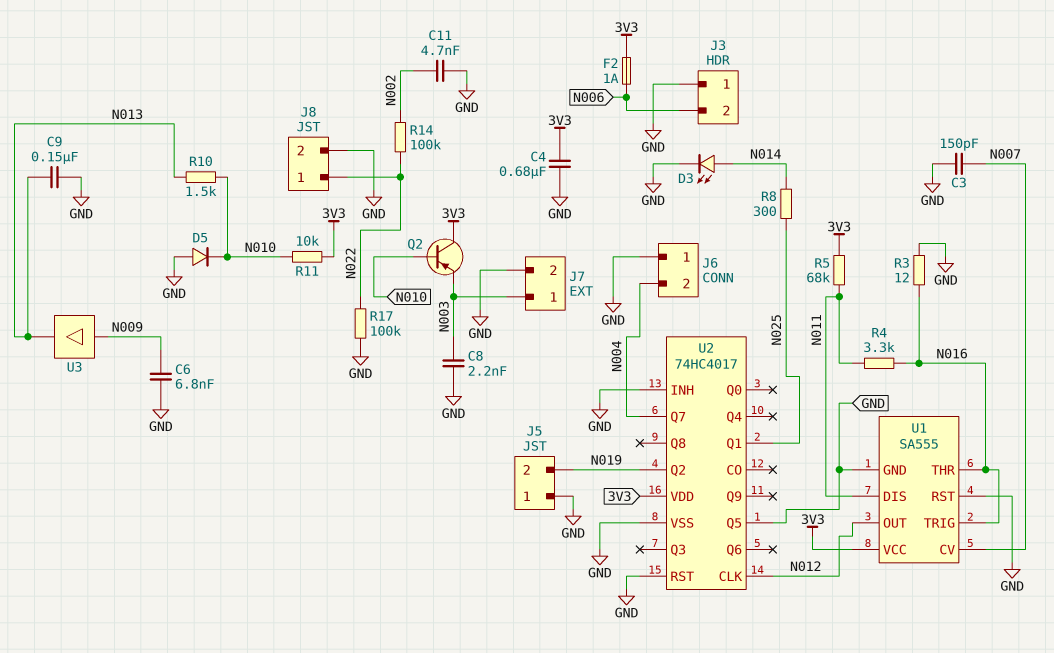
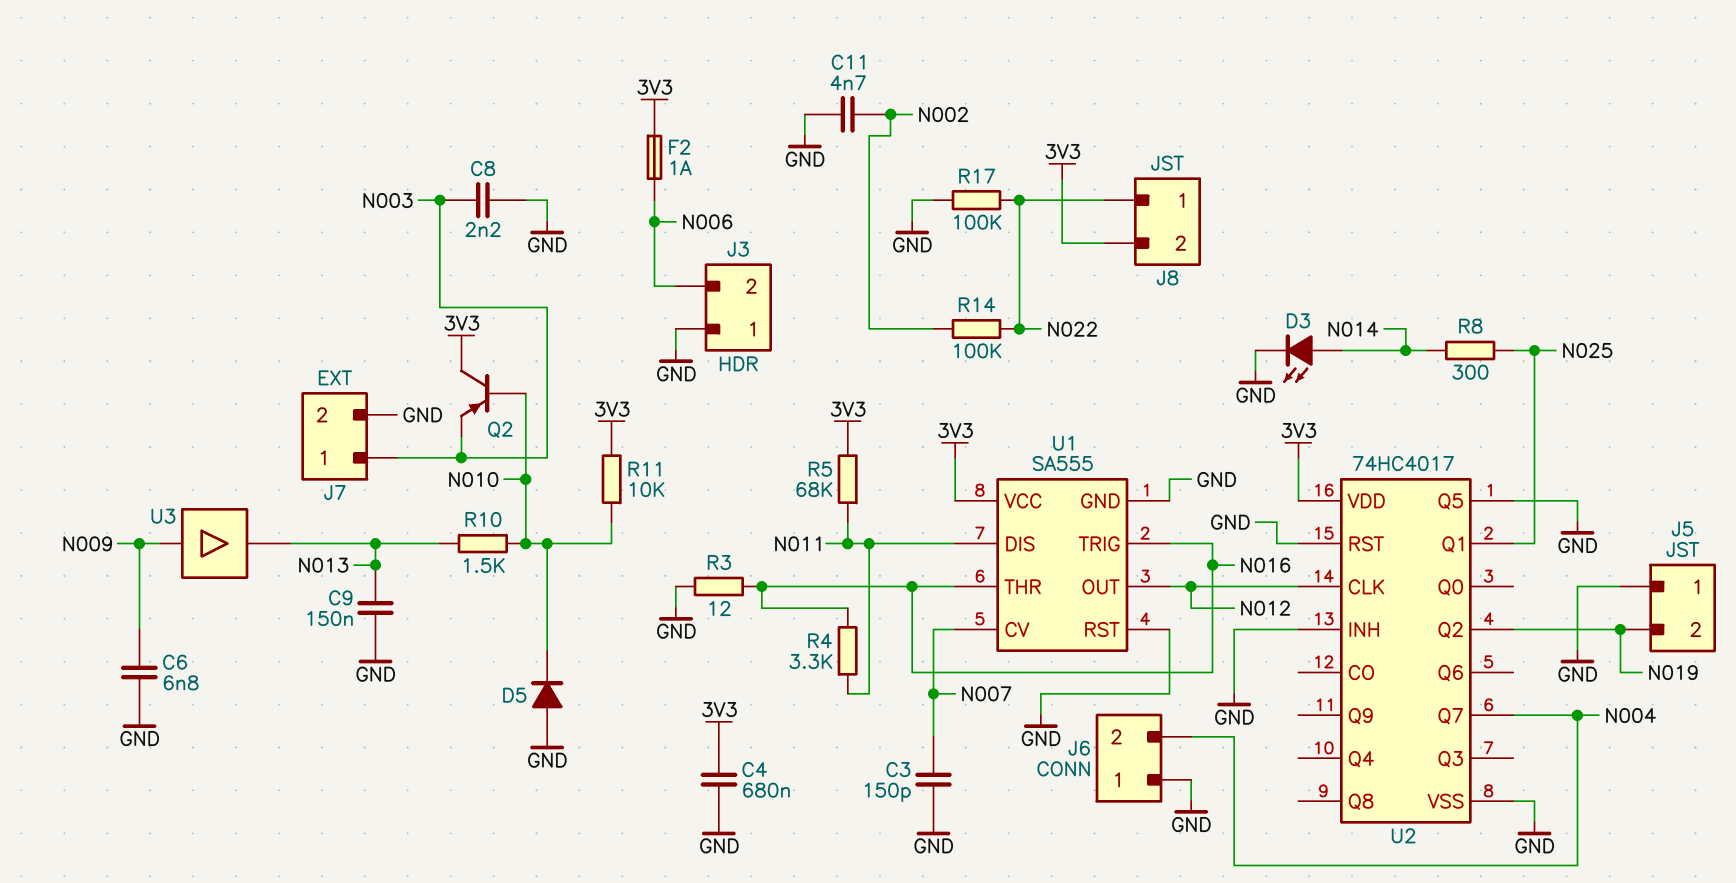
J8 pin 2: GND -> 3V3

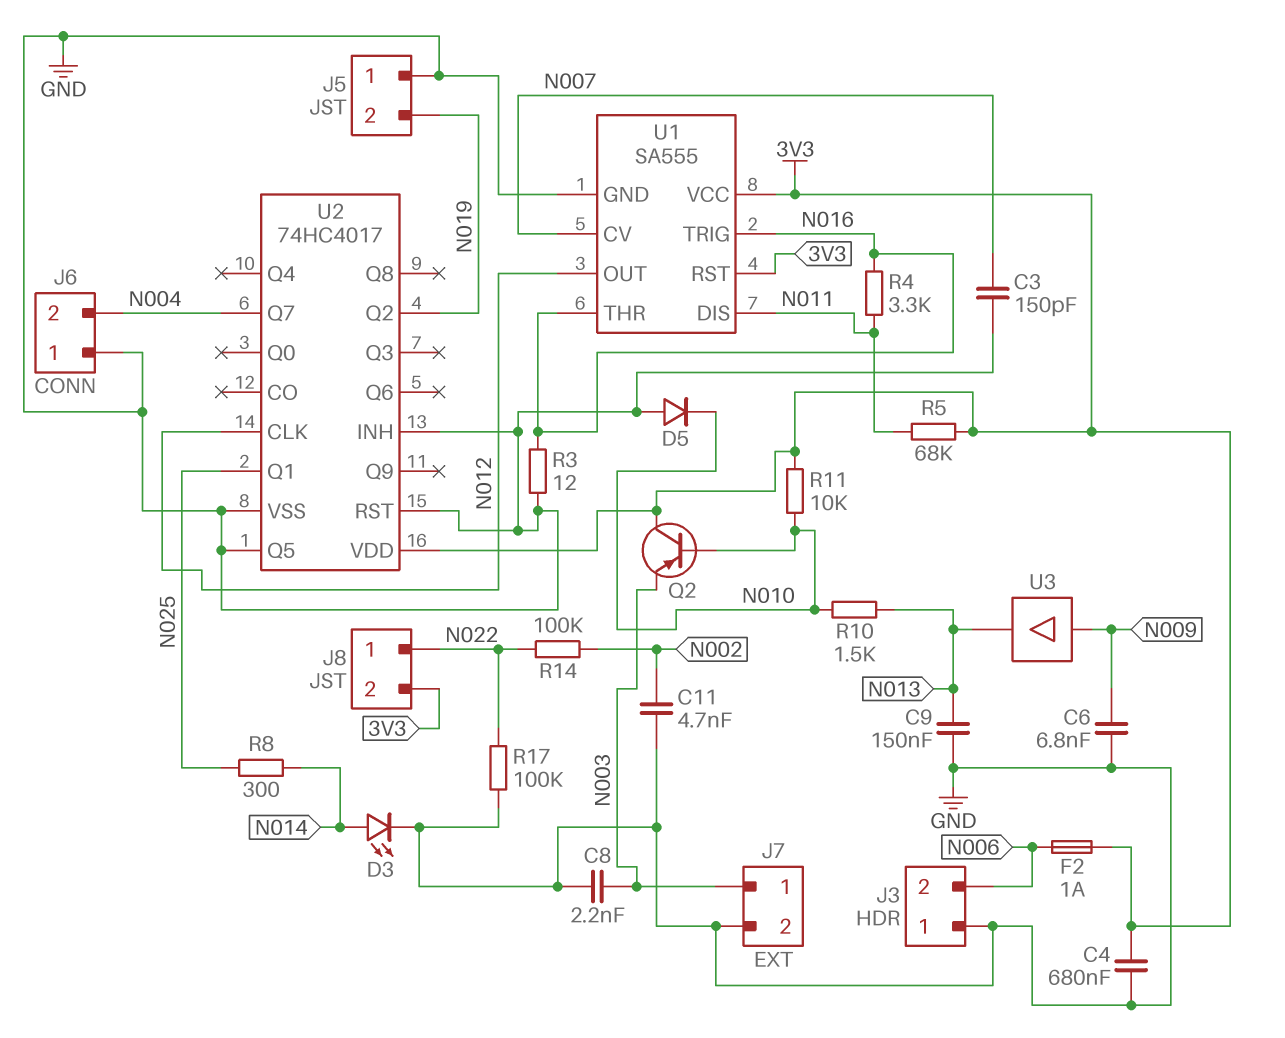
U1 pin RST: GND -> 3V3

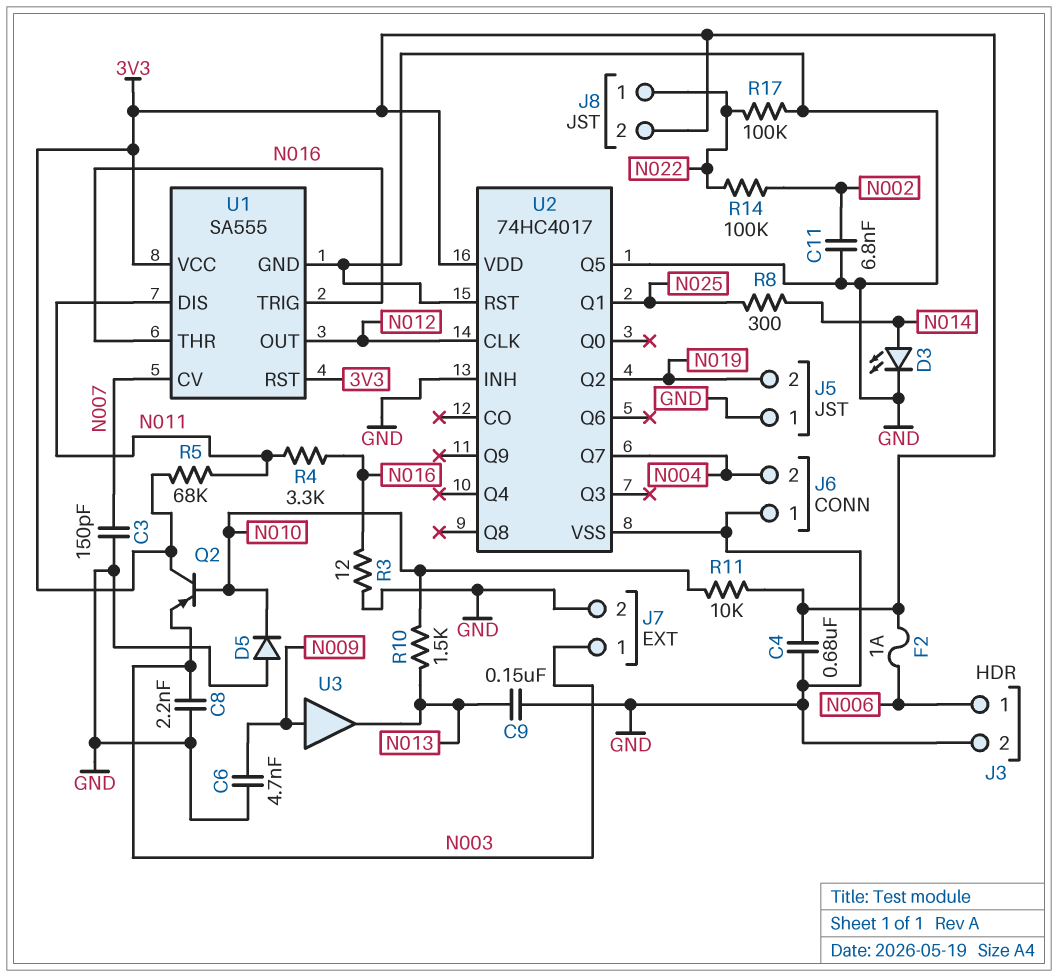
C6: 6.8nF (GND, N009) -> 4.7nF (GND, N009)
C11: 4.7nF (GND, N002) -> 6.8nF (GND, N002)
J3 pin 1: GND -> N006
J3 pin 2: N006 -> GND

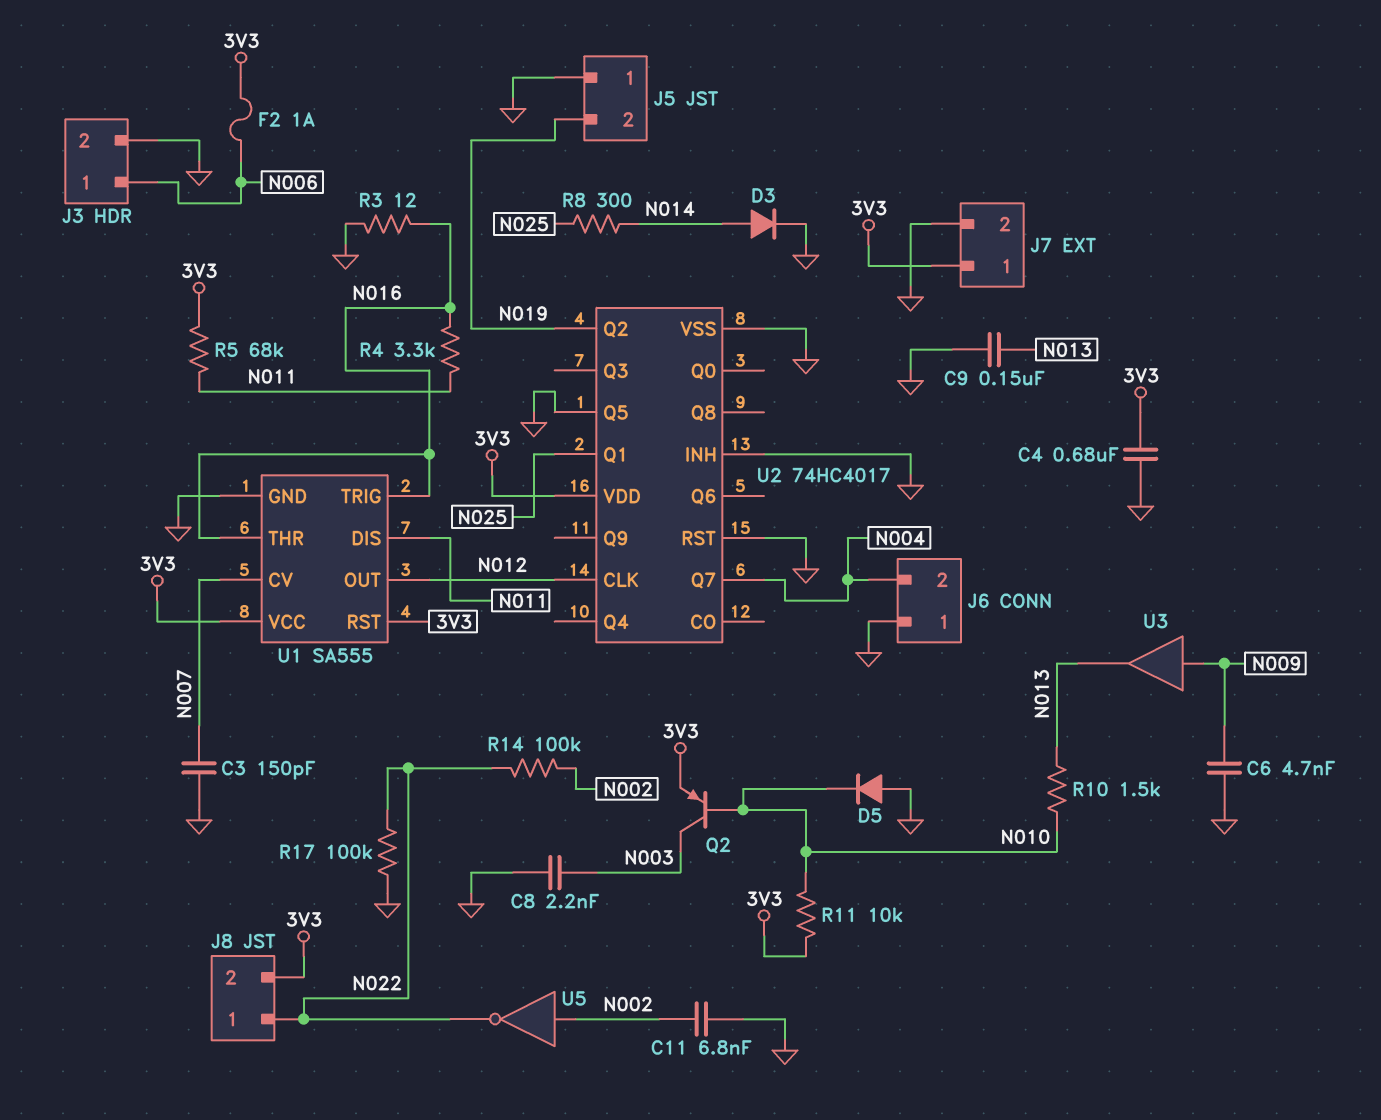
D3: LED (A N014, K GND) -> diode (A N014, K GND)
J7 pin 1: N003 -> 3V3
Q2: PNP (B N010, C 3V3, E N003) -> PNP (B N010, C N003, E 3V3)
U5: none -> NOT (in N002, out N022)

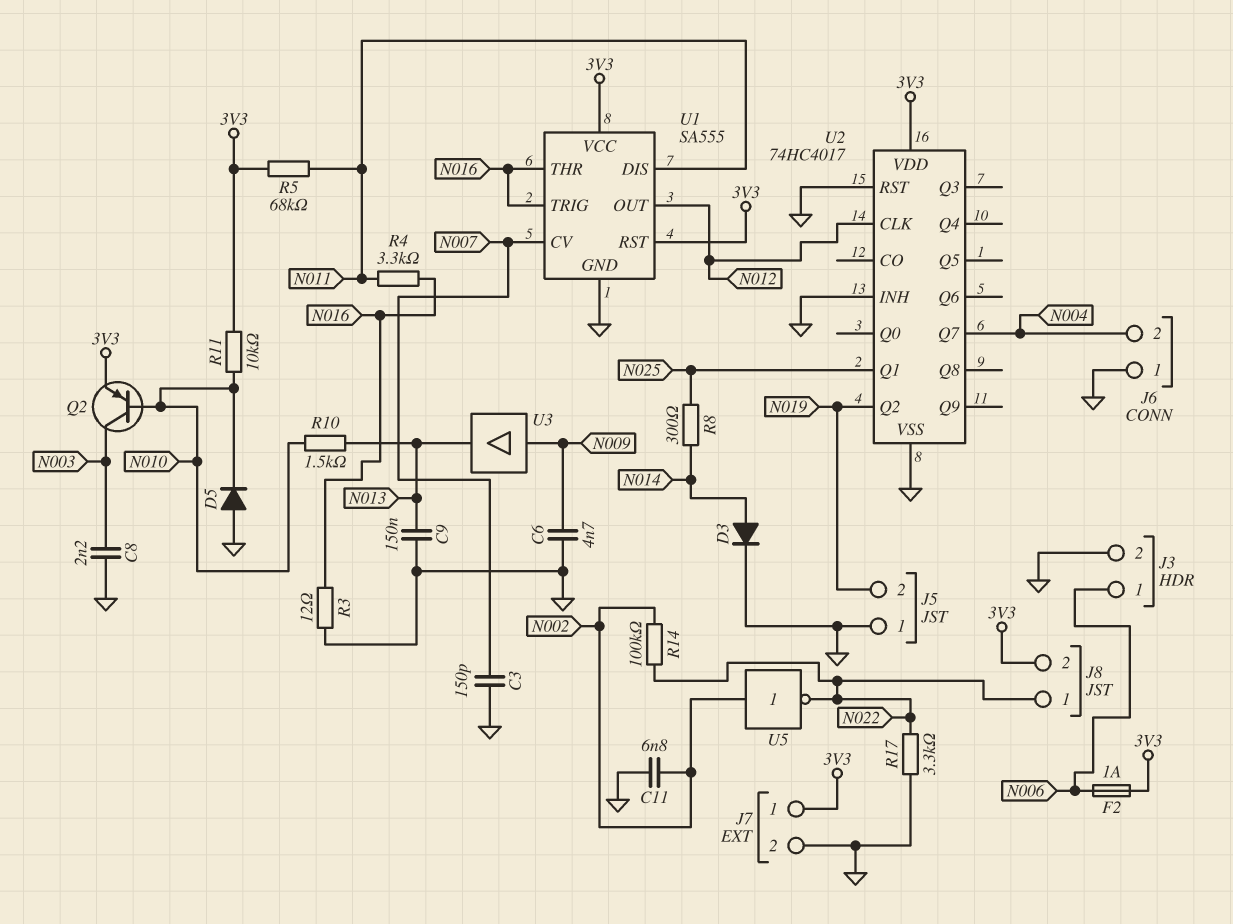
C4: 680nF (3V3, GND) -> none
R17: 100k (GND, N022) -> 3.3k (GND, N022)
U2 pin Q5: GND -> none

